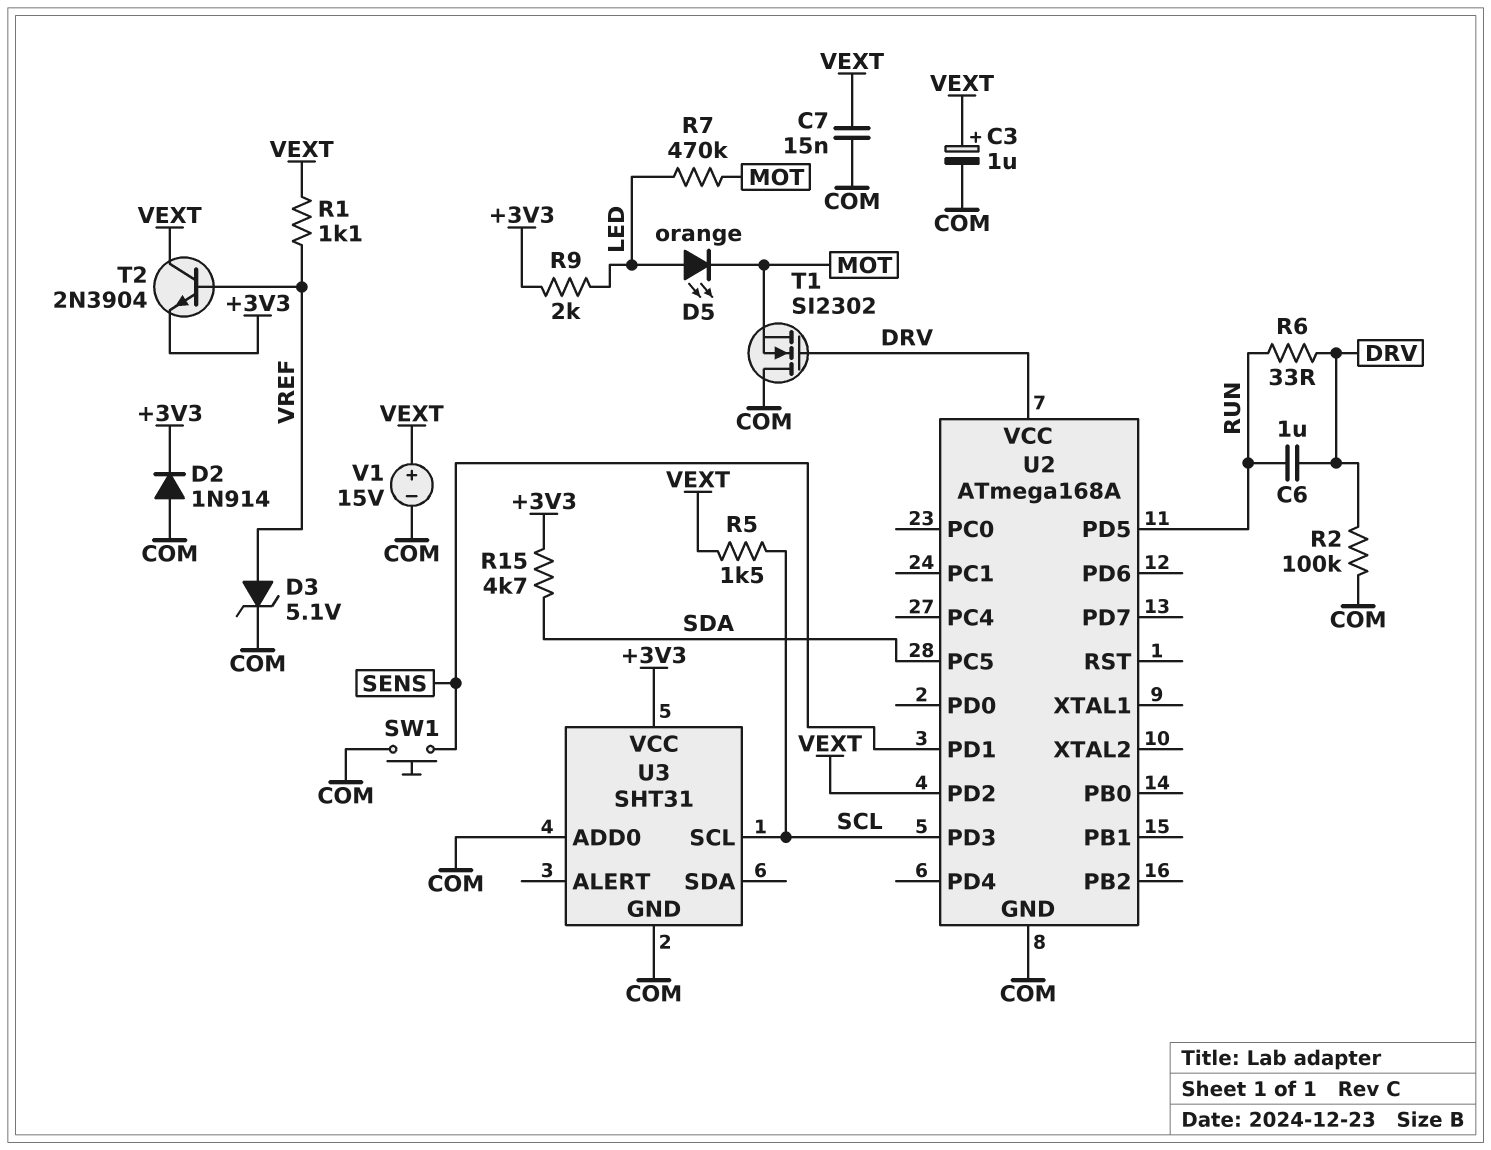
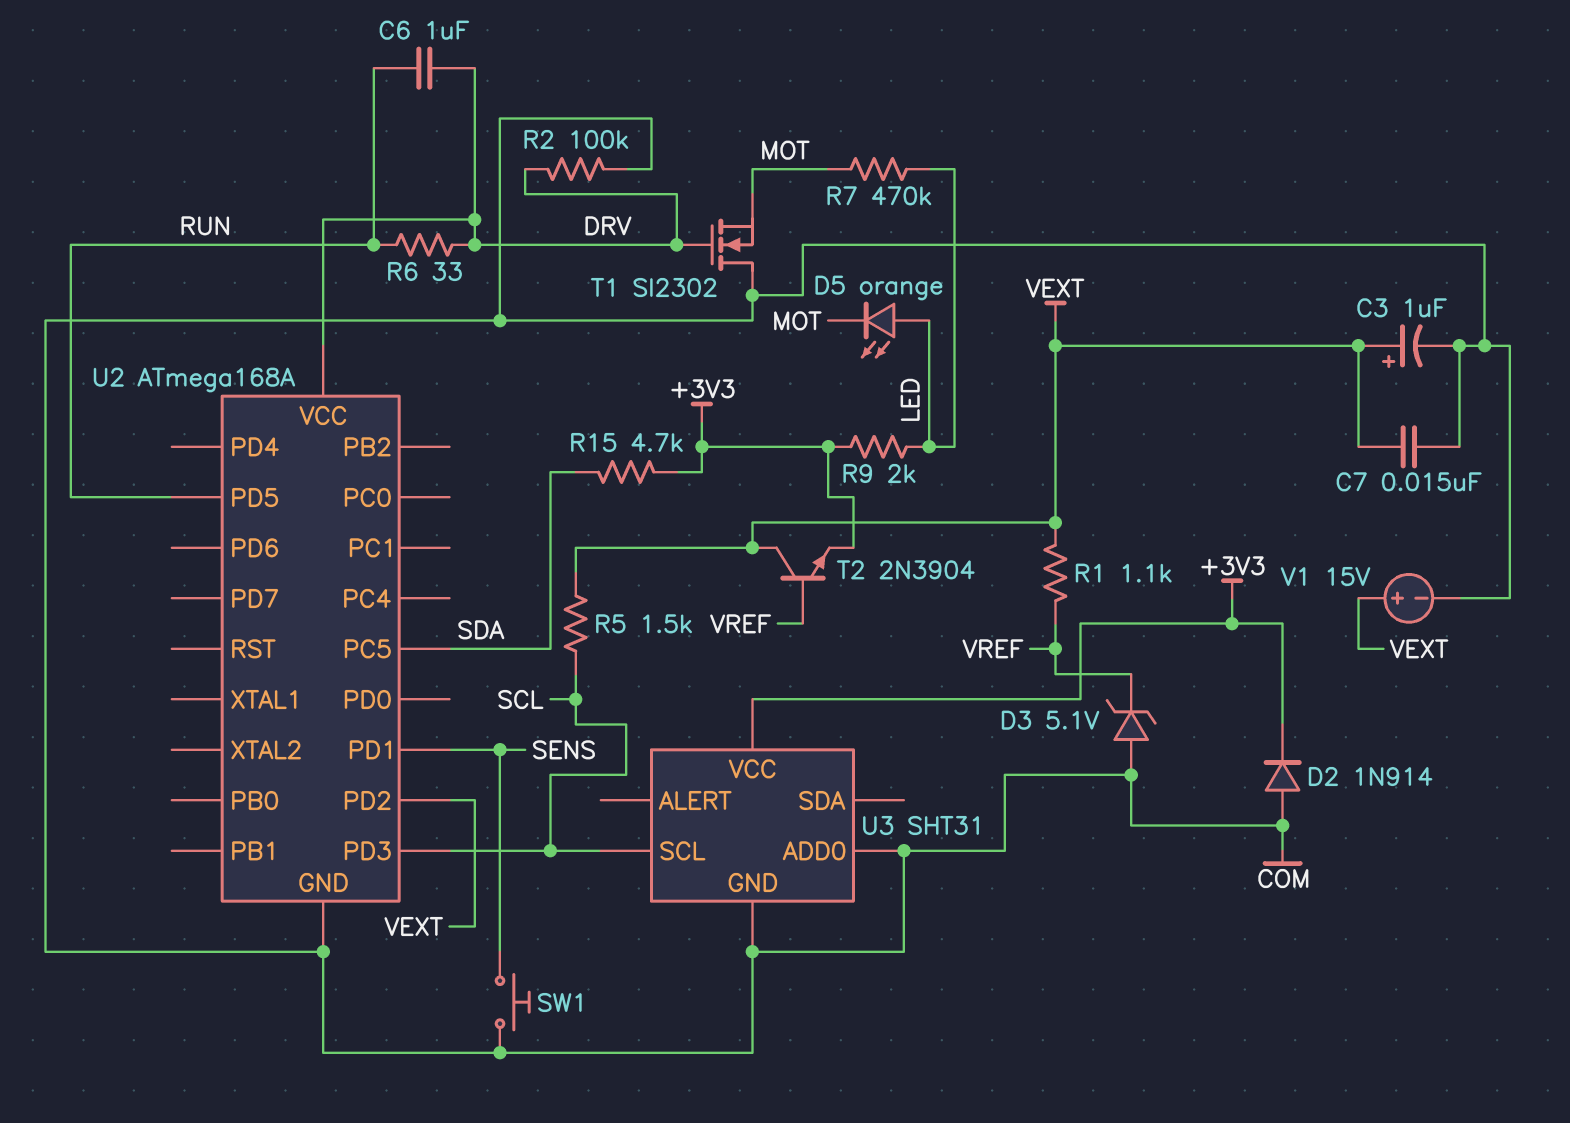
D3: zener 5.1V (A VREF, K COM) -> zener 5.1V (A COM, K VREF)

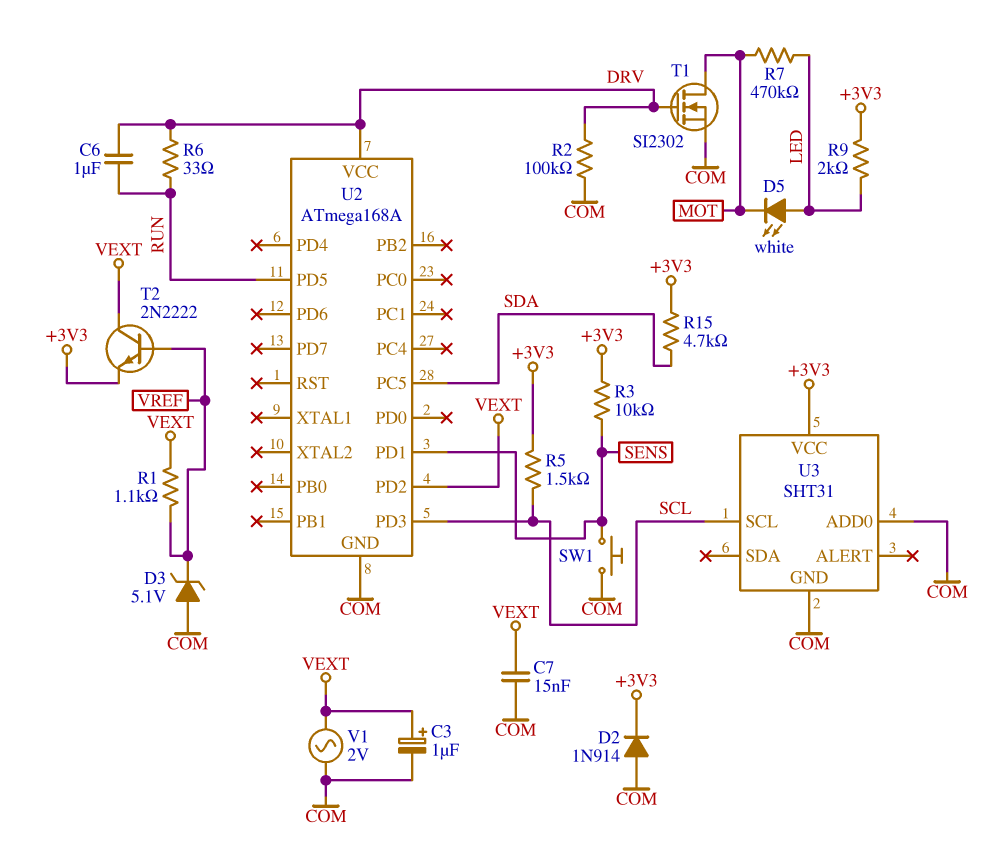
D5: LED orange (A LED, K MOT) -> LED white (A LED, K MOT)
R3: none -> 10k (+3V3, SENS)
R5: 1.5k (SCL, VEXT) -> 1.5k (+3V3, SCL)
T1: NMOS SI2302 (G DRV, D COM, S MOT) -> NMOS SI2302 (G DRV, D MOT, S COM)
T2: NPN 2N3904 (B VREF, C VEXT, E +3V3) -> NPN 2N2222 (B VREF, C VEXT, E +3V3)
V1: 15V (plus VEXT, minus COM) -> AC 2V (COM, VEXT)

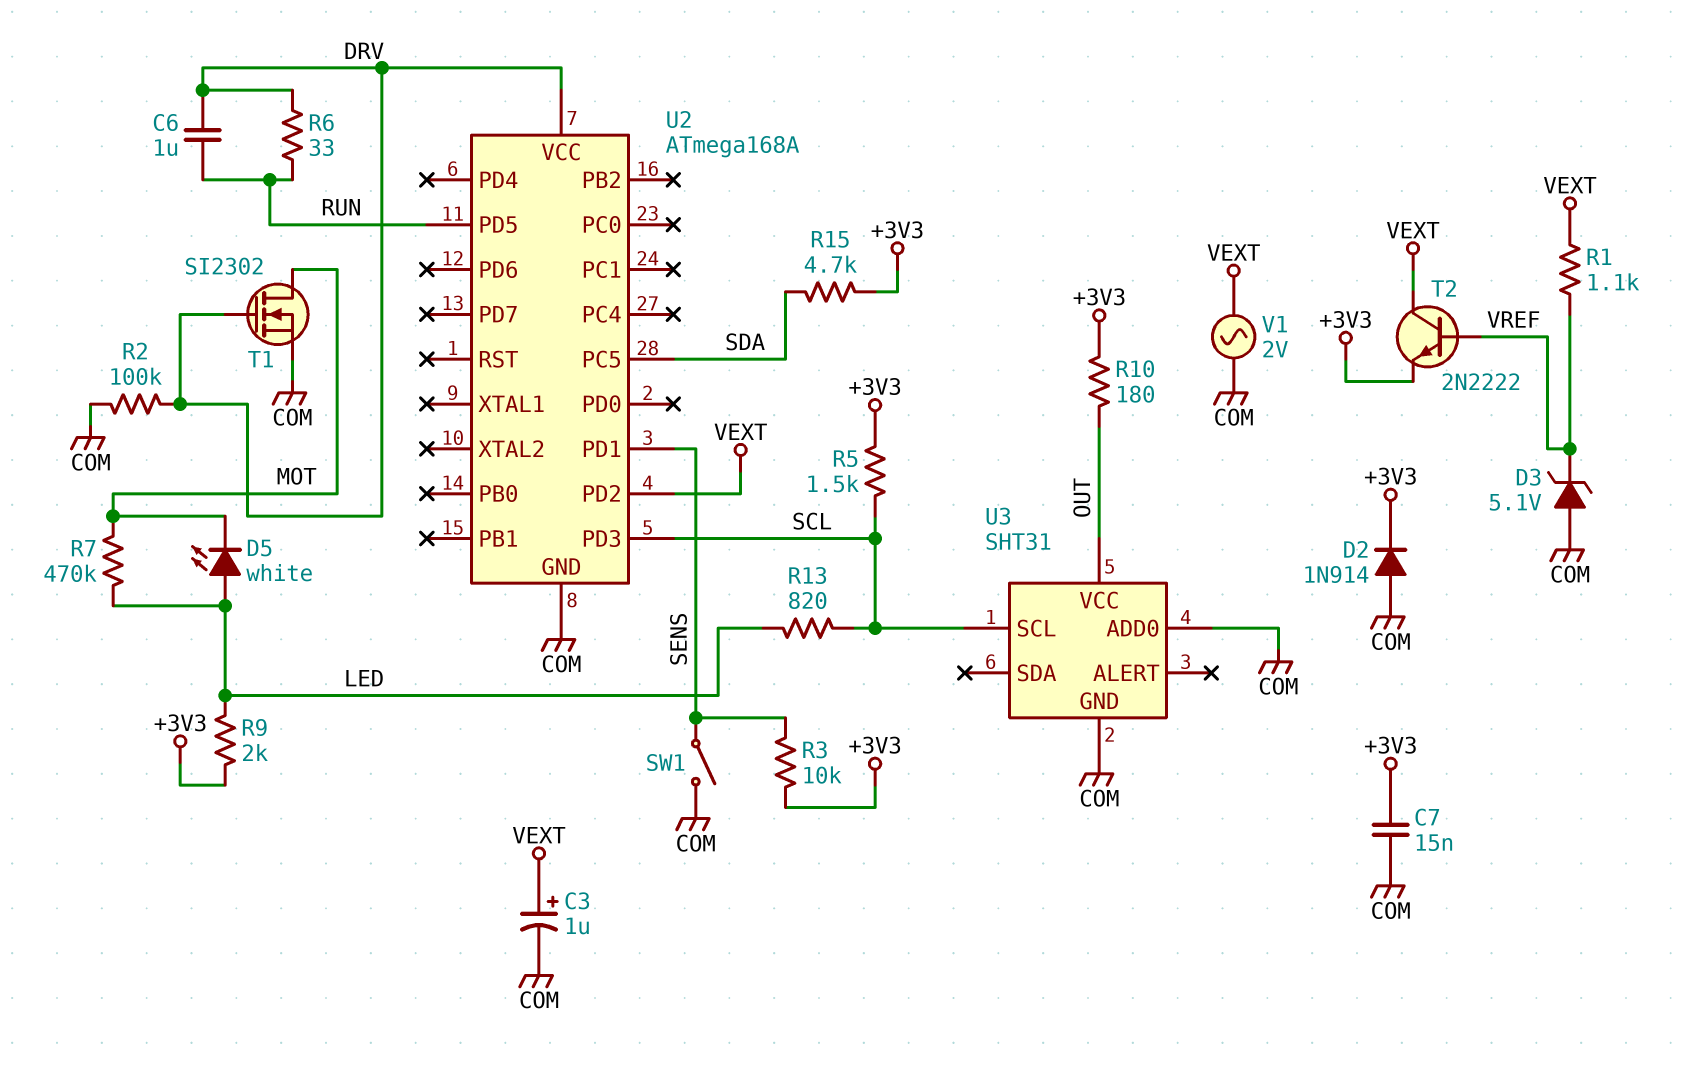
C7: 15nF (COM, VEXT) -> 15nF (+3V3, COM)
R10: none -> 180 (+3V3, OUT)
R13: none -> 820 (LED, SCL)
SW1: button (COM, SENS) -> switch (COM, SENS)
U3 pin VCC: +3V3 -> OUT

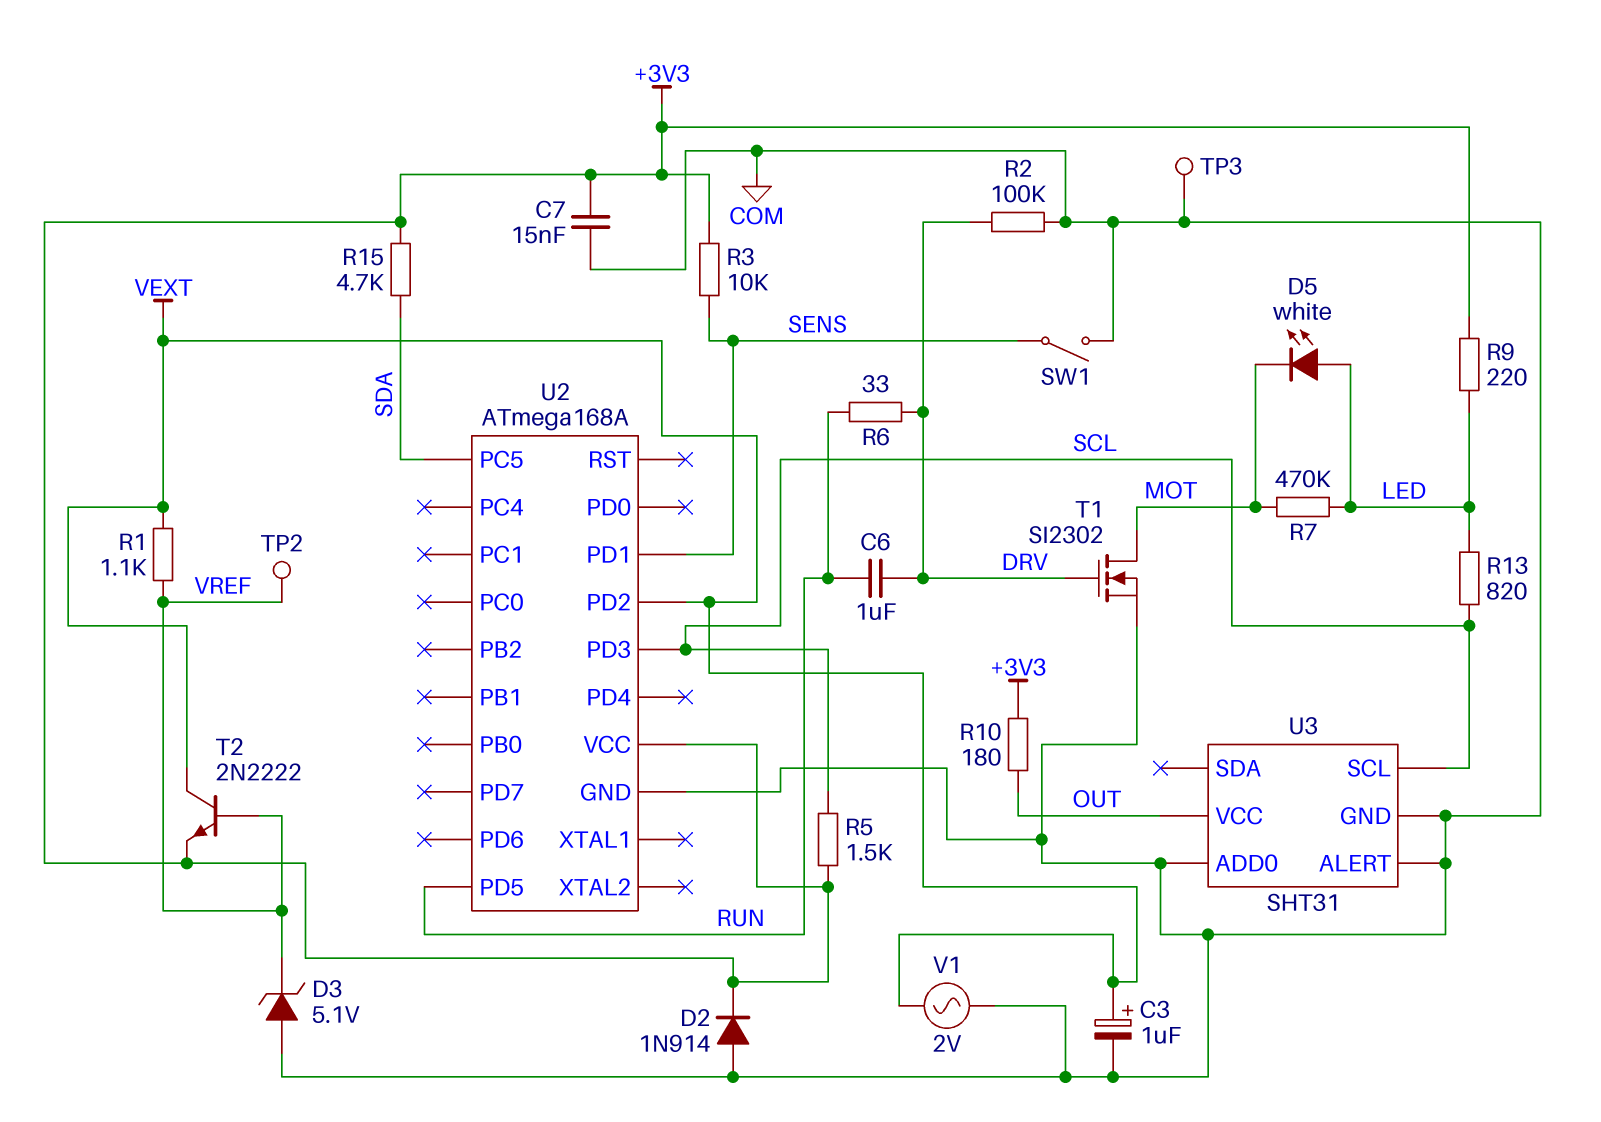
R9: 2k (+3V3, LED) -> 220 (+3V3, LED)
TP2: none -> test point (VREF)
TP3: none -> test point (COM)
U2 pin VCC: DRV -> +3V3
U3 pin ALERT: none -> COM

